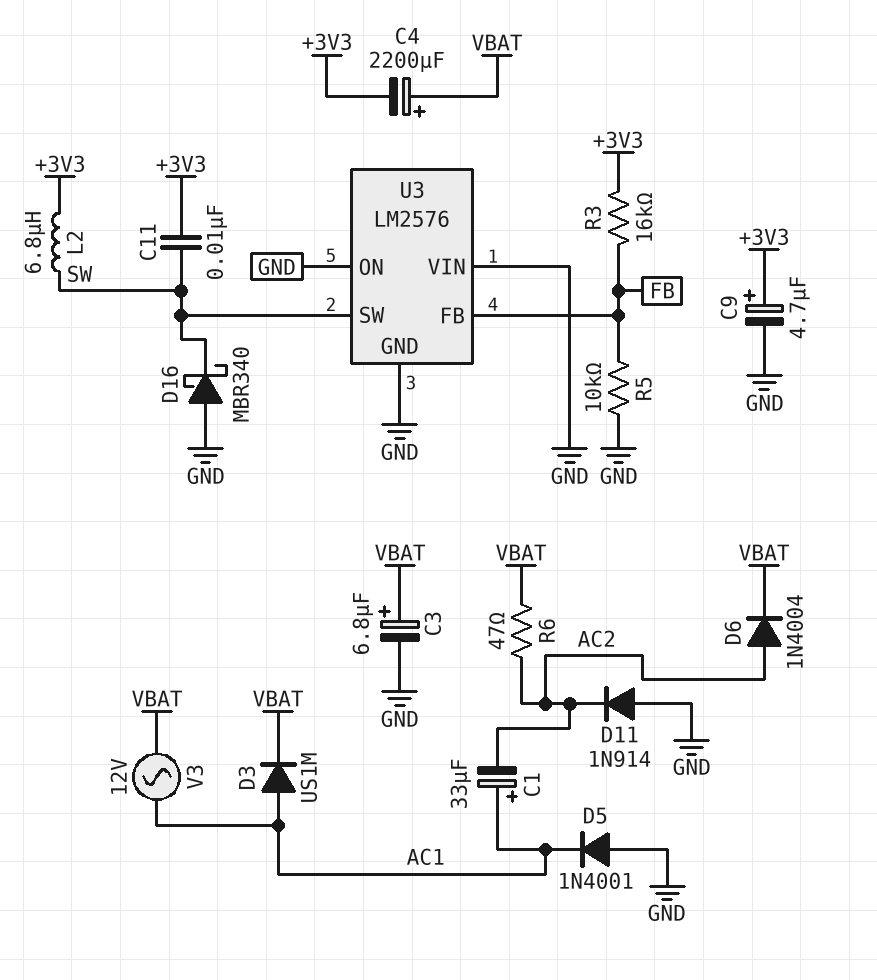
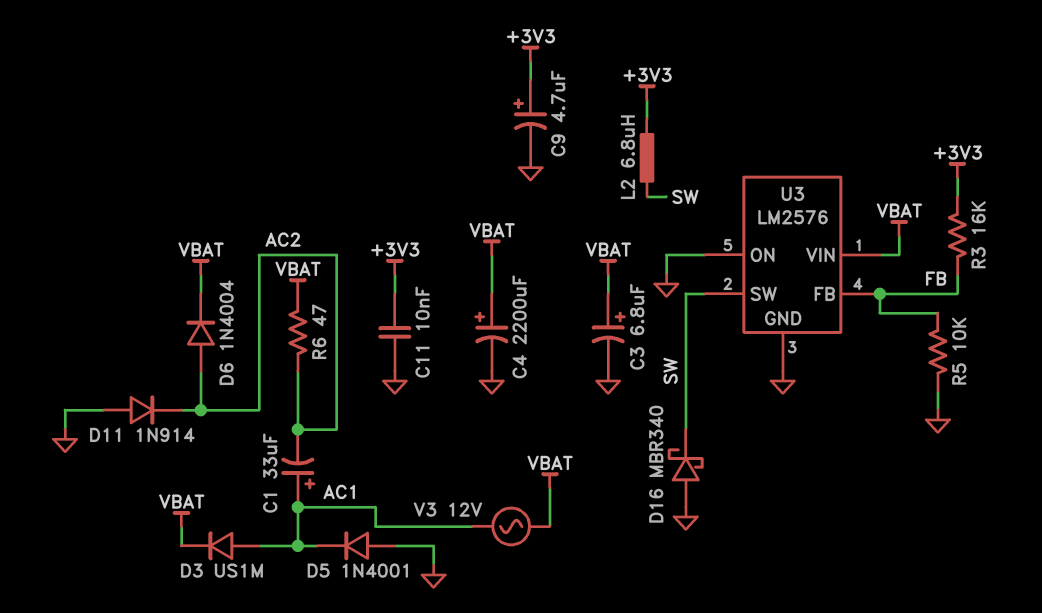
C4: 2200uF (plus VBAT, minus +3V3) -> 2200uF (plus VBAT, minus GND)
C11: 10nF (+3V3, SW) -> 10nF (+3V3, GND)
U3 pin VIN: GND -> VBAT

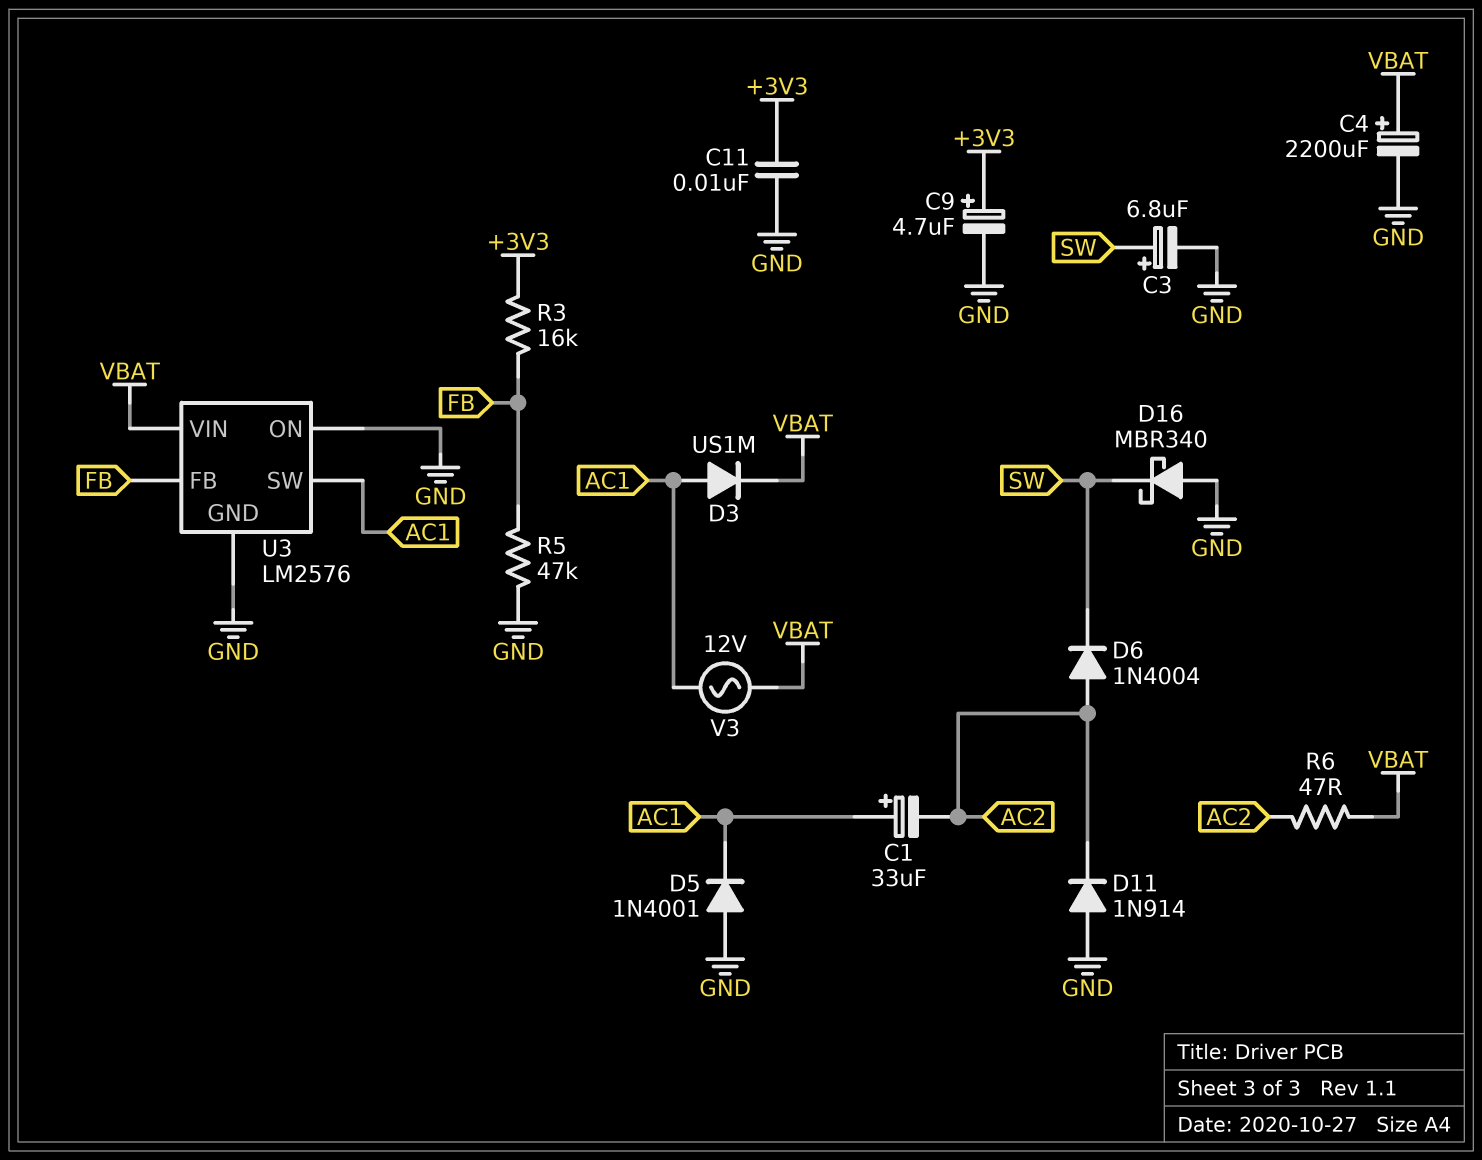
C3: 6.8uF (plus VBAT, minus GND) -> 6.8uF (plus SW, minus GND)
D6: diode 1N4004 (A AC2, K VBAT) -> diode 1N4004 (A AC2, K SW)
L2: 6.8uH (+3V3, SW) -> none
R5: 10k (FB, GND) -> 47k (FB, GND)
U3 pin SW: SW -> AC1

